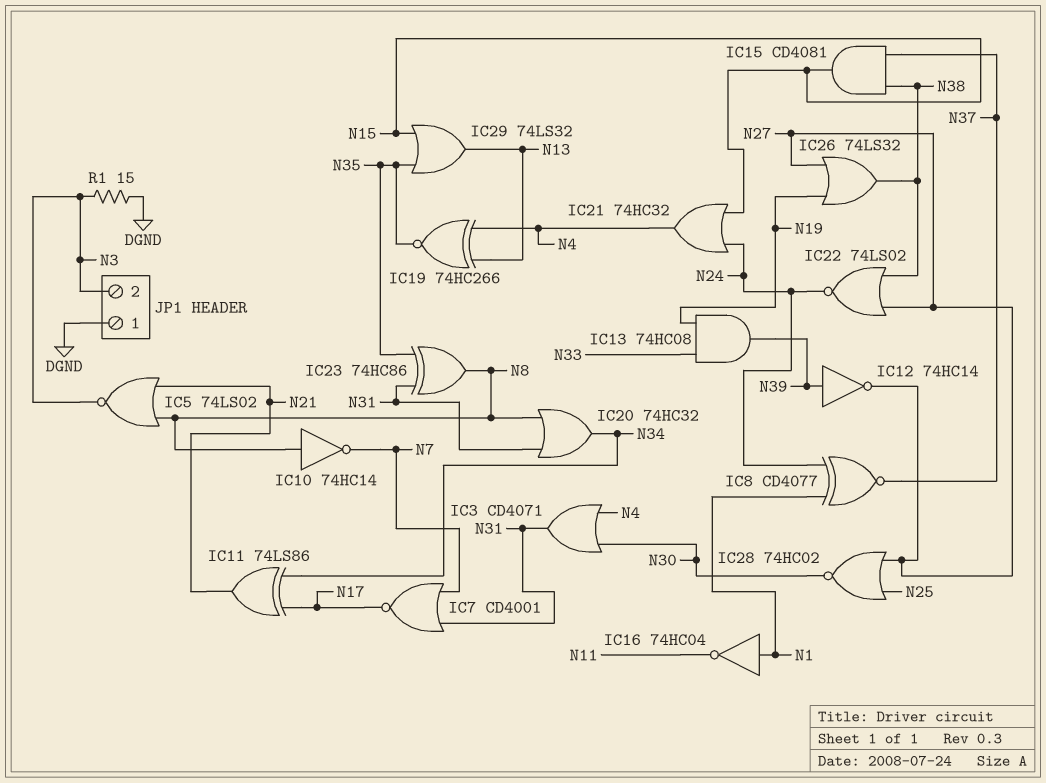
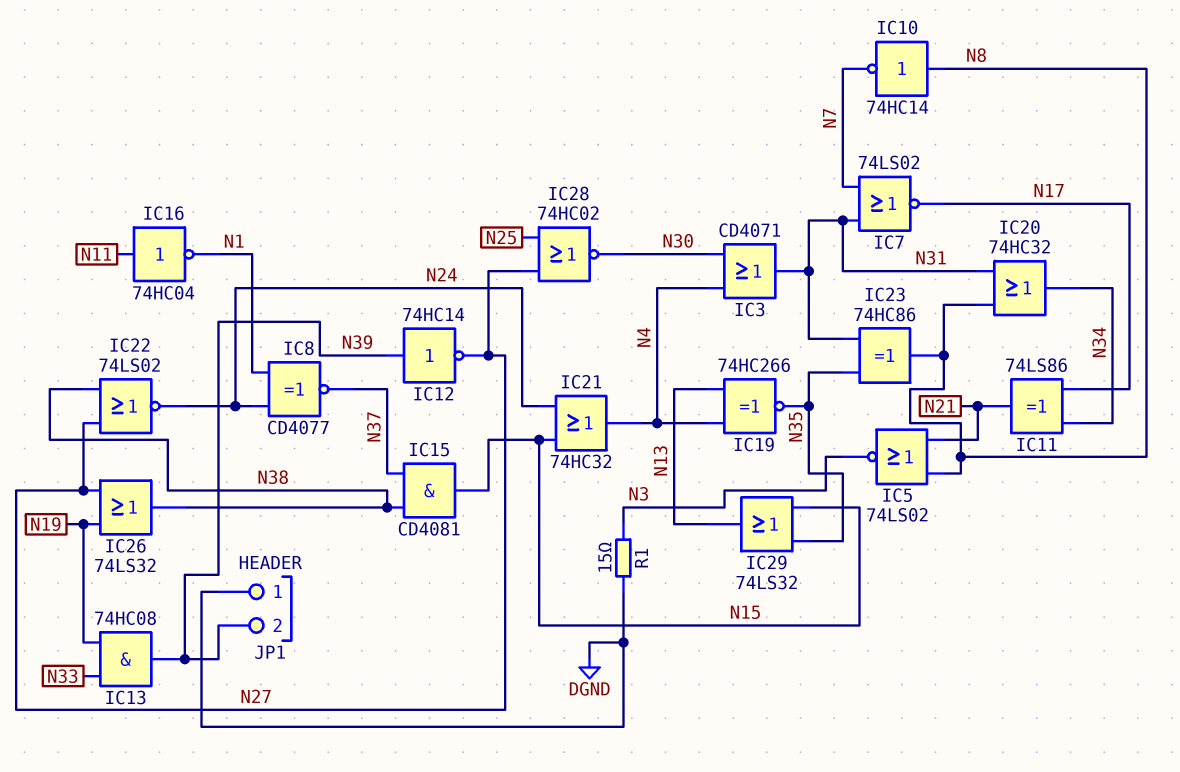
IC7: NOR CD4001 (in N7, in N31, out N17) -> NOR 74LS02 (in N7, in N31, out N17)
IC16: NOT 74HC04 (in N1, out N11) -> NOT 74HC04 (in N11, out N1)
JP1 pin 2: N3 -> N39

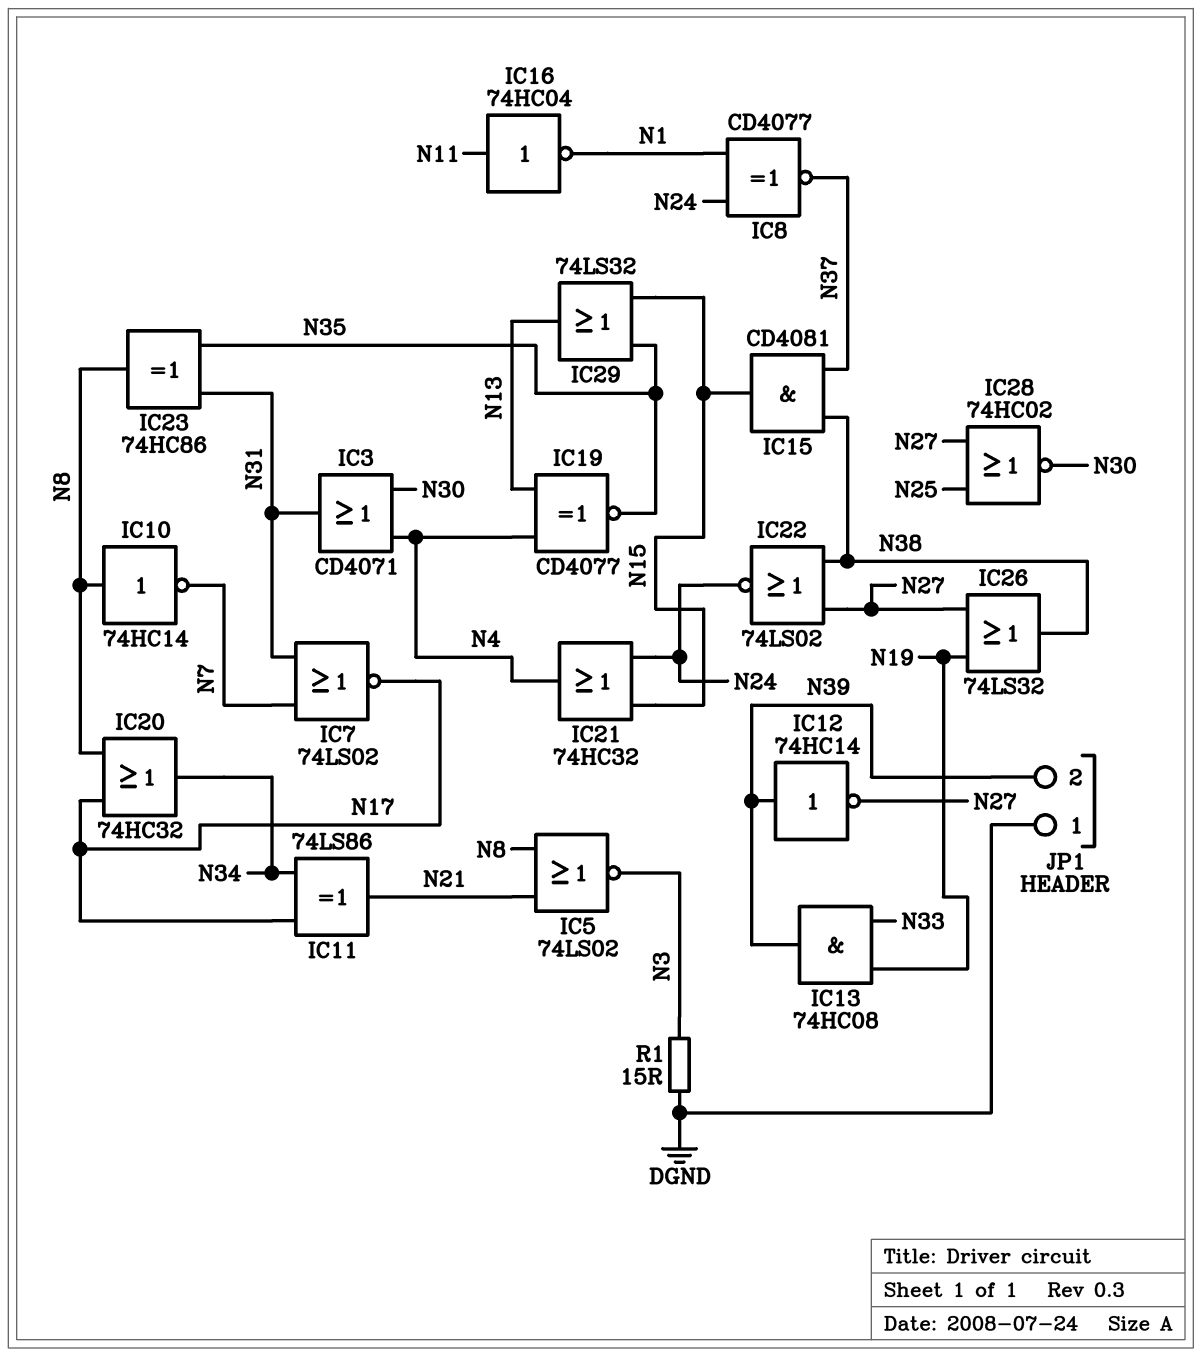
IC19: XNOR 74HC266 (in N4, in N13, out N35) -> XNOR CD4077 (in N4, in N13, out N35)
IC20: OR 74HC32 (in N8, in N31, out N34) -> OR 74HC32 (in N8, in N17, out N34)

